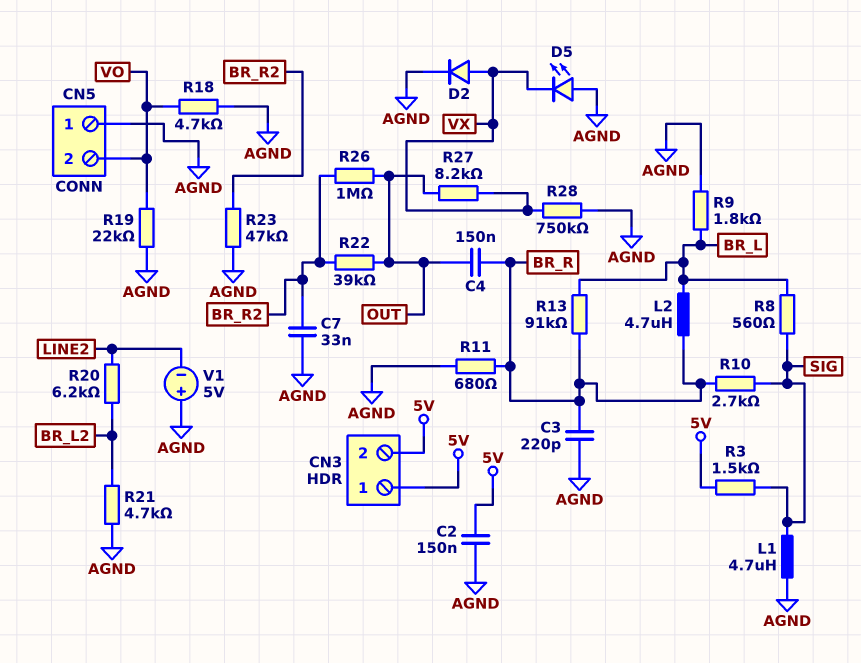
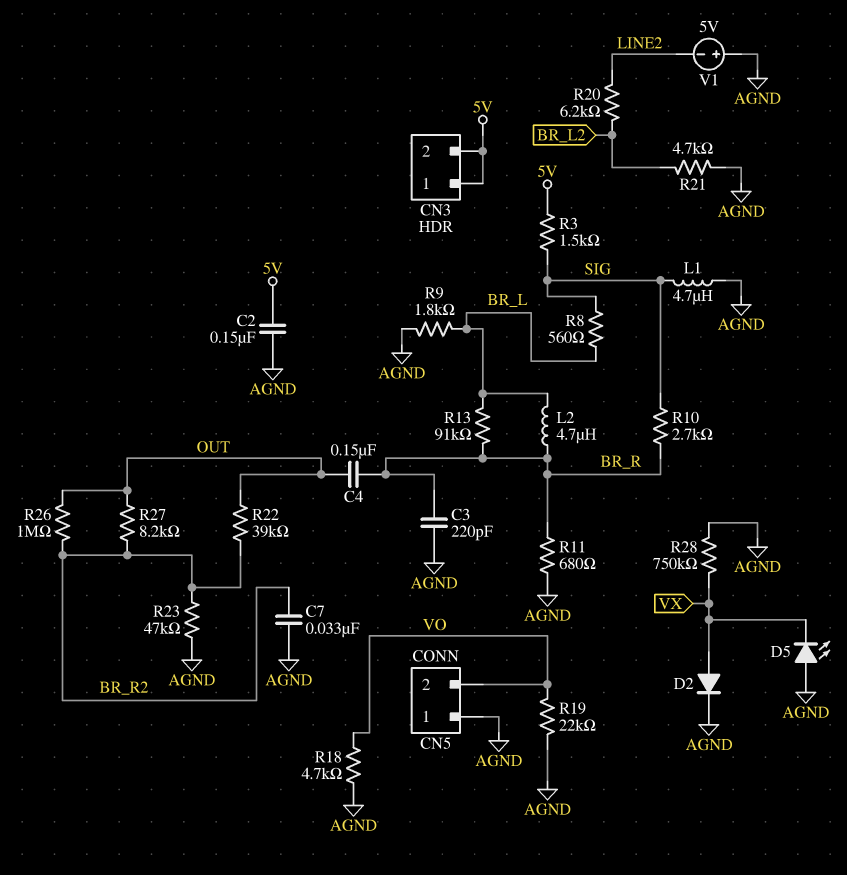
R27: 8.2k (OUT, VX) -> 8.2k (BR_R2, OUT)

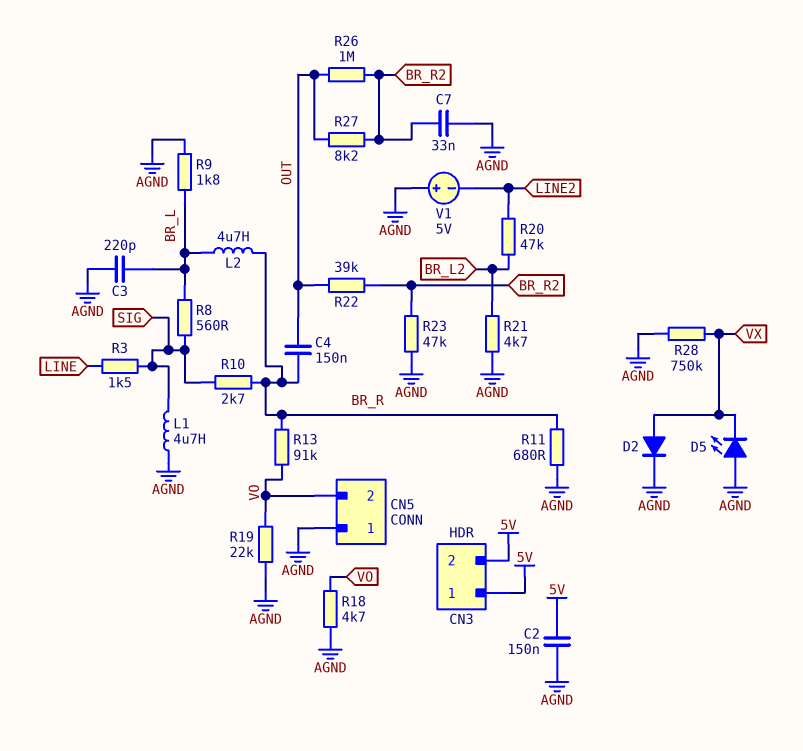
C3: 220pF (AGND, BR_R) -> 220pF (AGND, BR_L)
R3: 1.5k (5V, SIG) -> 1.5k (LINE, SIG)
R13: 91k (BR_L, BR_R) -> 91k (BR_R, VO)
R20: 6.2k (BR_L2, LINE2) -> 47k (BR_L2, LINE2)

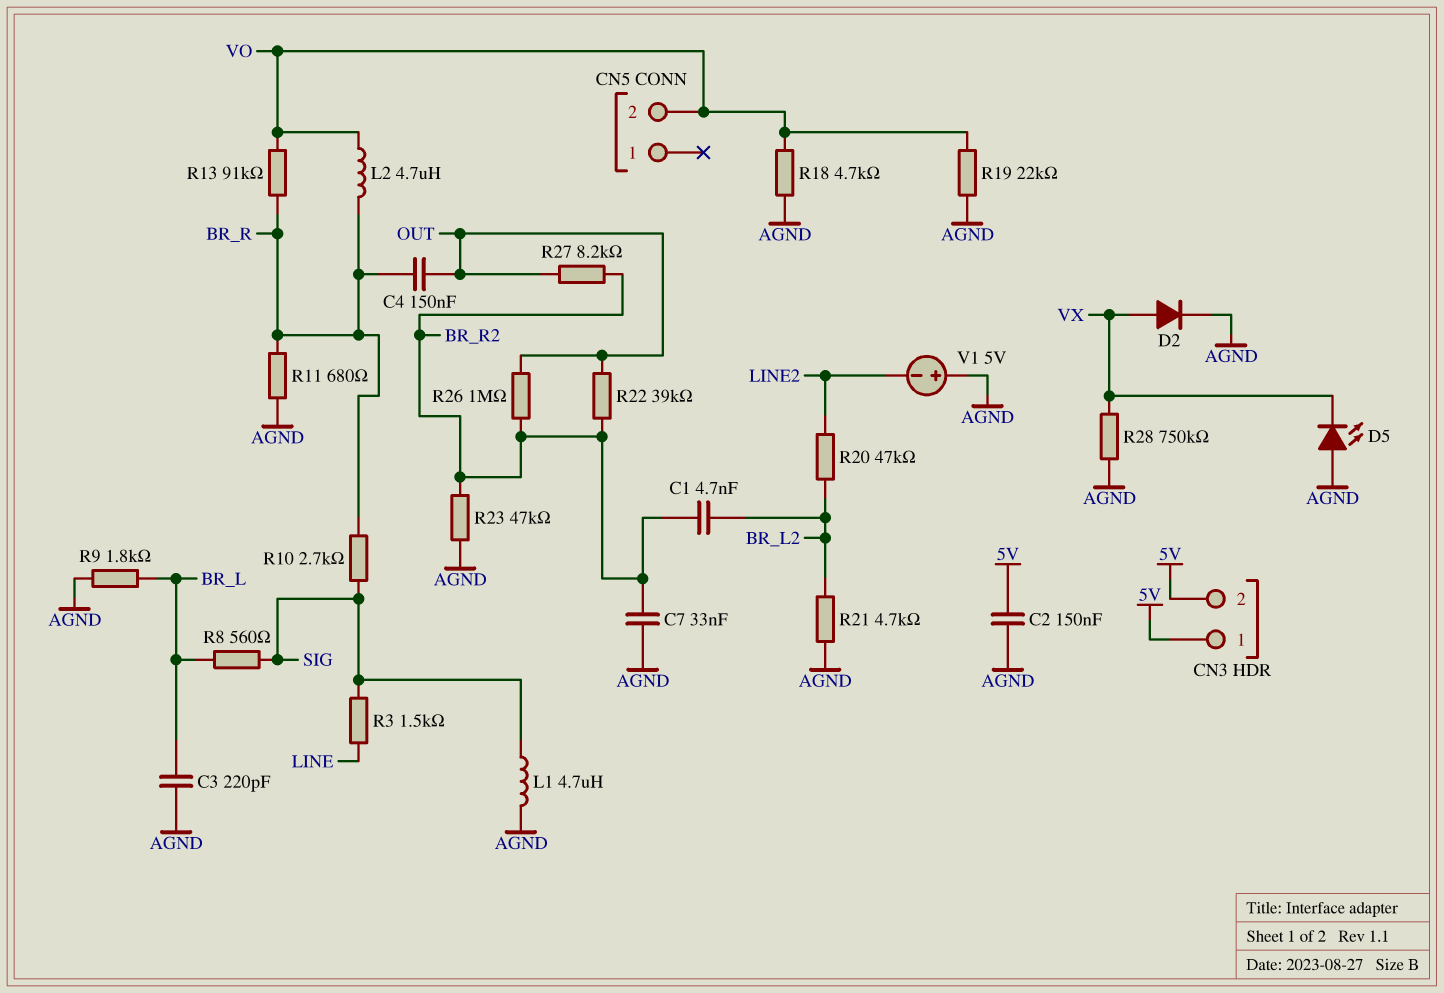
C1: none -> 4.7nF (BR_L2, BR_R2)
CN5 pin 1: AGND -> none
L2: 4.7uH (BR_L, BR_R) -> 4.7uH (BR_R, VO)

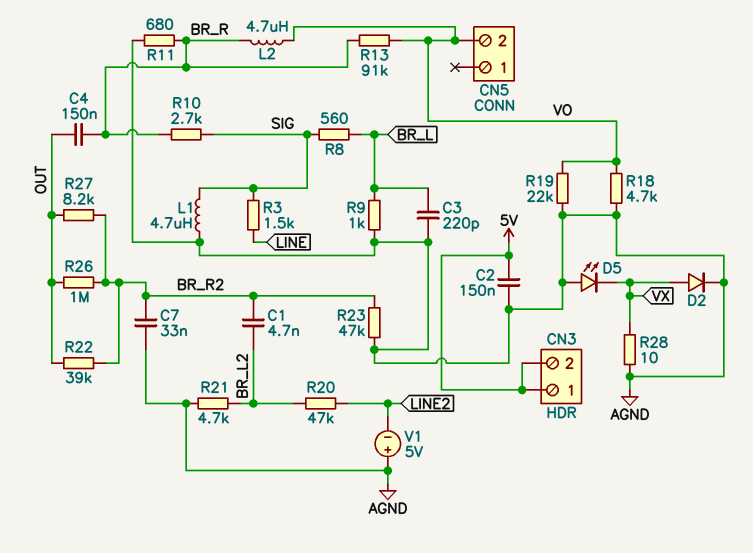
R9: 1.8k (AGND, BR_L) -> 1k (AGND, BR_L)
R28: 750k (AGND, VX) -> 10 (AGND, VX)

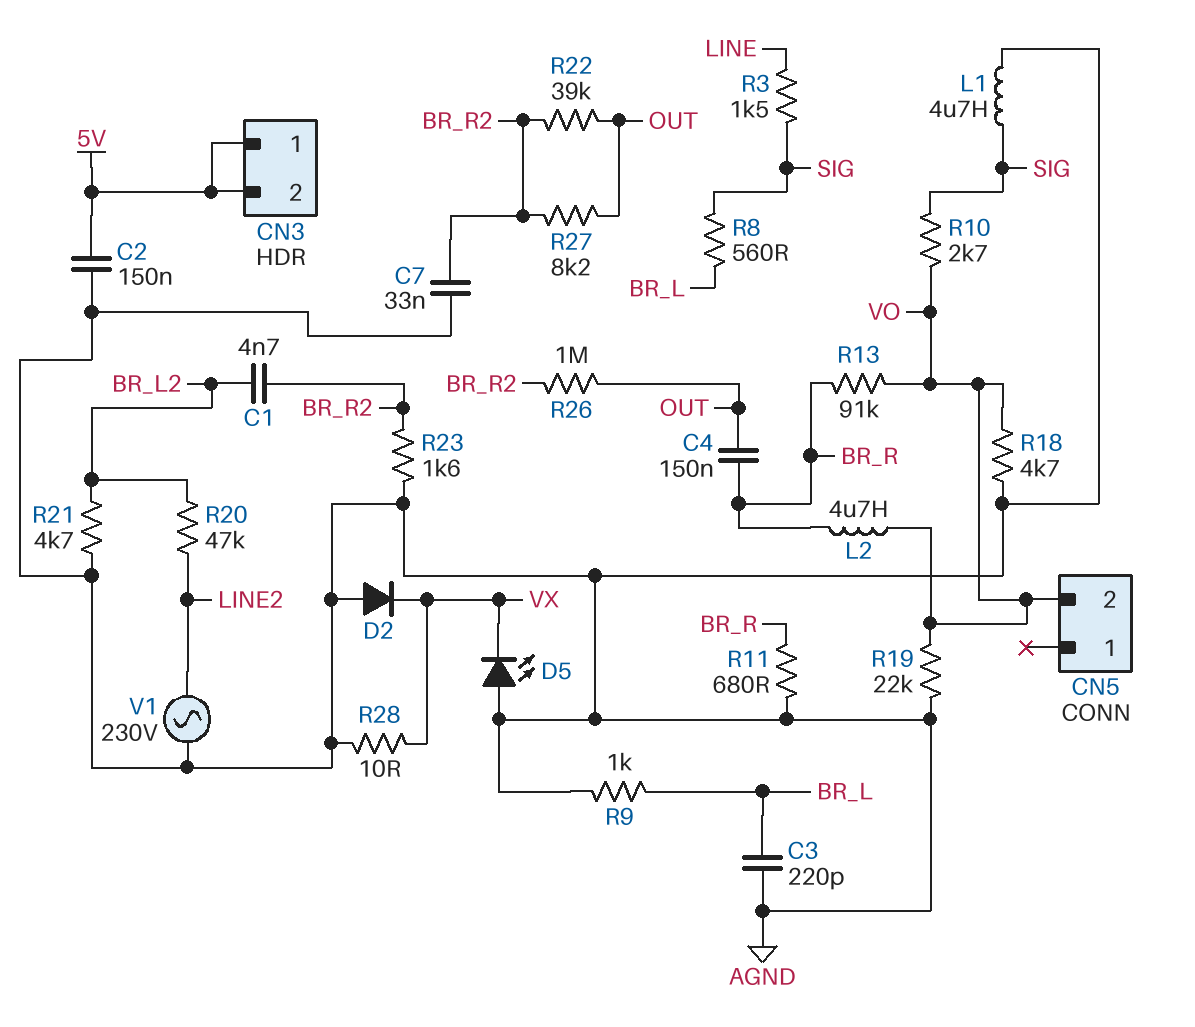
D2: diode (A VX, K AGND) -> diode (A AGND, K VX)
R10: 2.7k (BR_R, SIG) -> 2.7k (SIG, VO)
R23: 47k (AGND, BR_R2) -> 1.6k (AGND, BR_R2)
V1: 5V (plus AGND, minus LINE2) -> AC 230V (AGND, LINE2)

